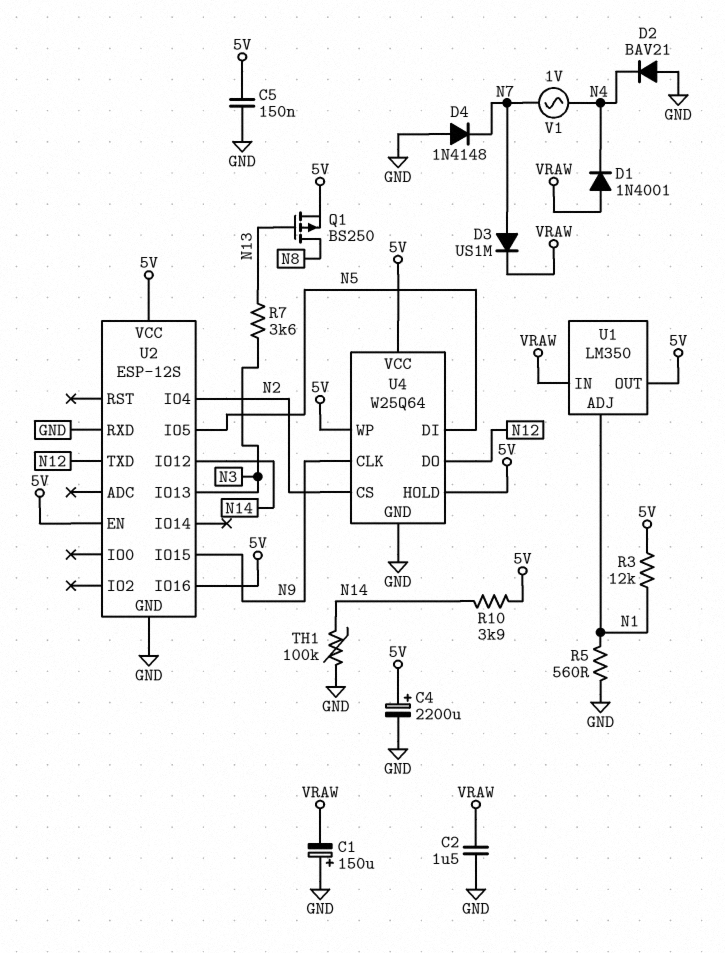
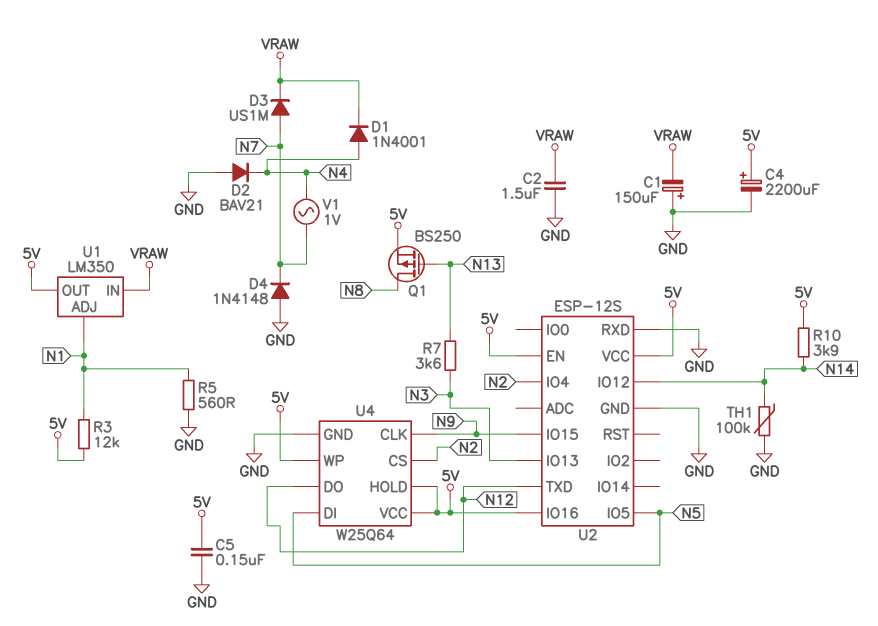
D1: diode 1N4001 (A VRAW, K N4) -> diode 1N4001 (A N4, K VRAW)

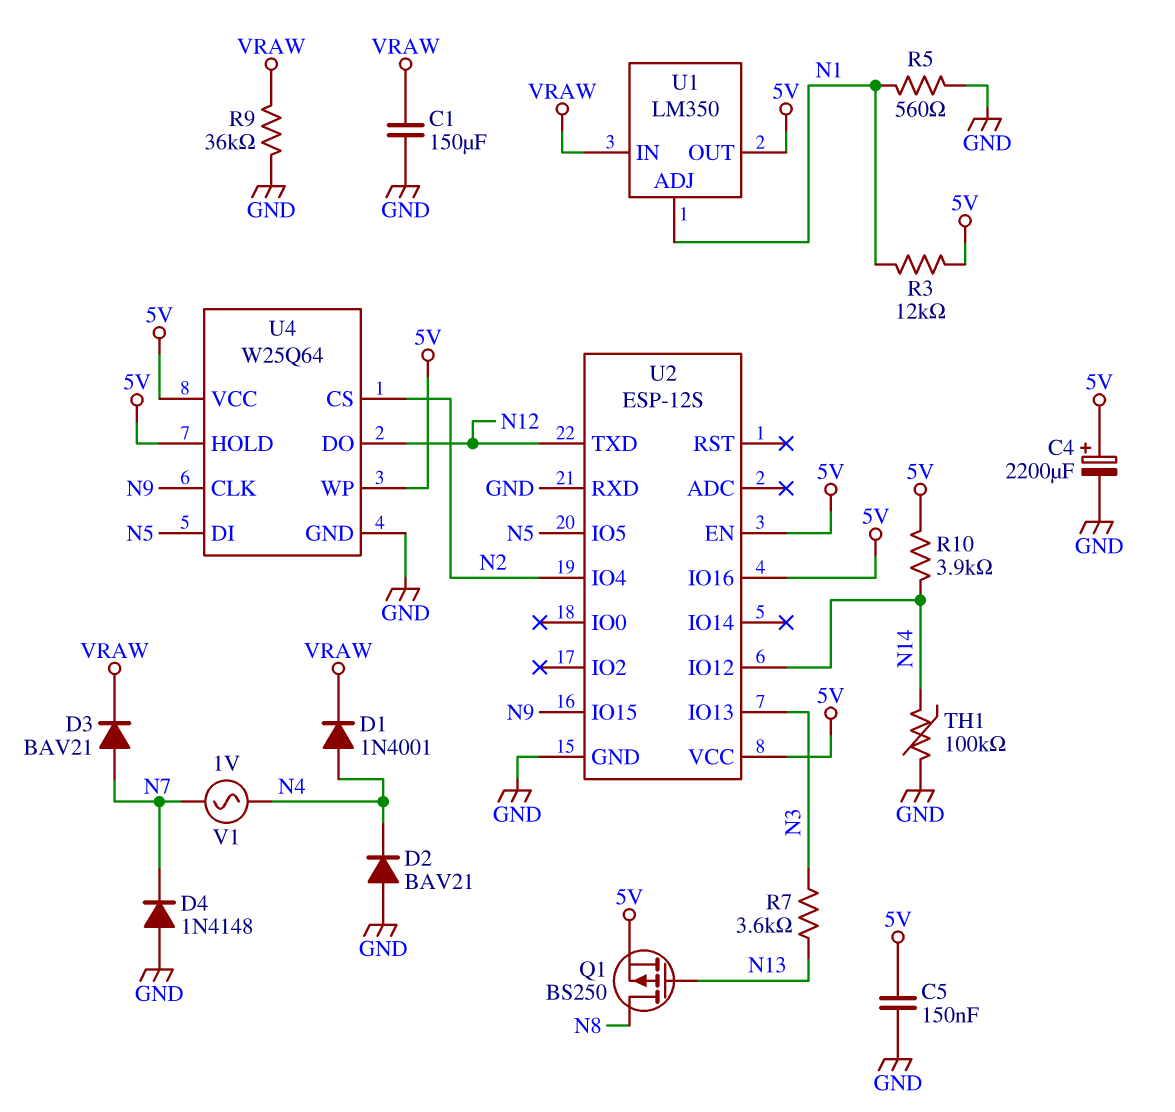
C1: 150uF (plus GND, minus VRAW) -> 150uF (GND, VRAW)
C2: 1.5uF (GND, VRAW) -> none
D3: diode US1M (A N7, K VRAW) -> diode BAV21 (A N7, K VRAW)
R9: none -> 36k (GND, VRAW)

